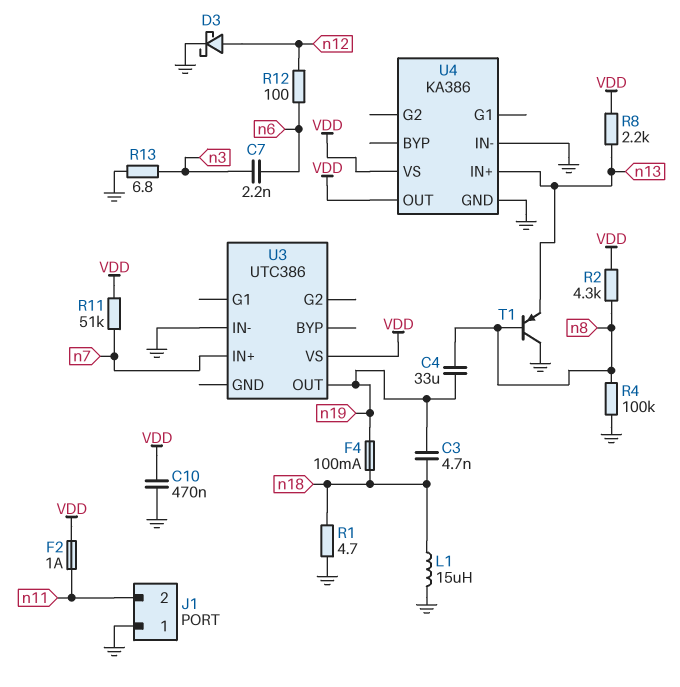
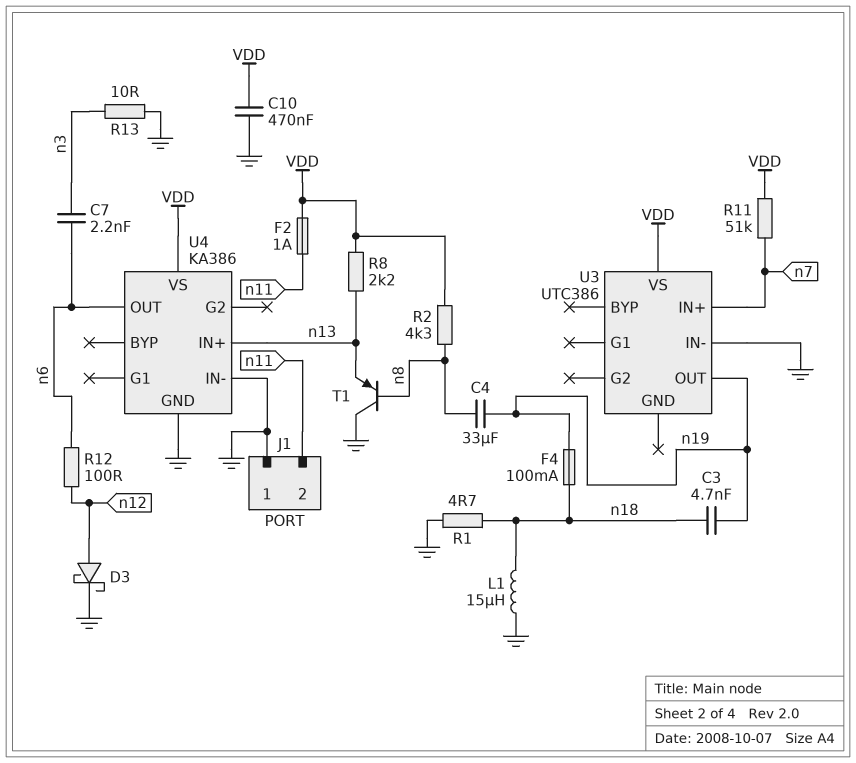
R4: 100k (GND, n8) -> none
R13: 6.8 (GND, n3) -> 10 (GND, n3)
U4 pin OUT: VDD -> n6

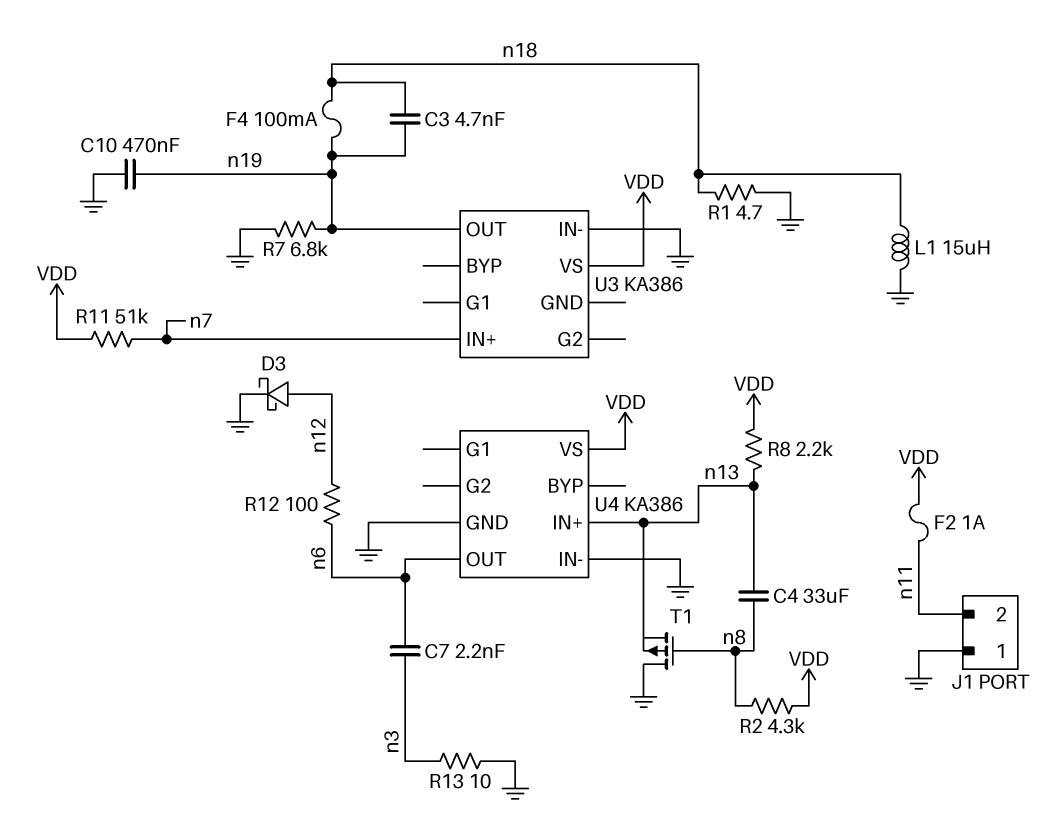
C4: 33uF (n8, n19) -> 33uF (n8, n13)
C10: 470nF (GND, VDD) -> 470nF (GND, n19)
R7: none -> 6.8k (GND, n19)
T1: PNP (B n8, C GND, E n13) -> PMOS (G n8, D GND, S n13)
U3: UTC386 -> KA386

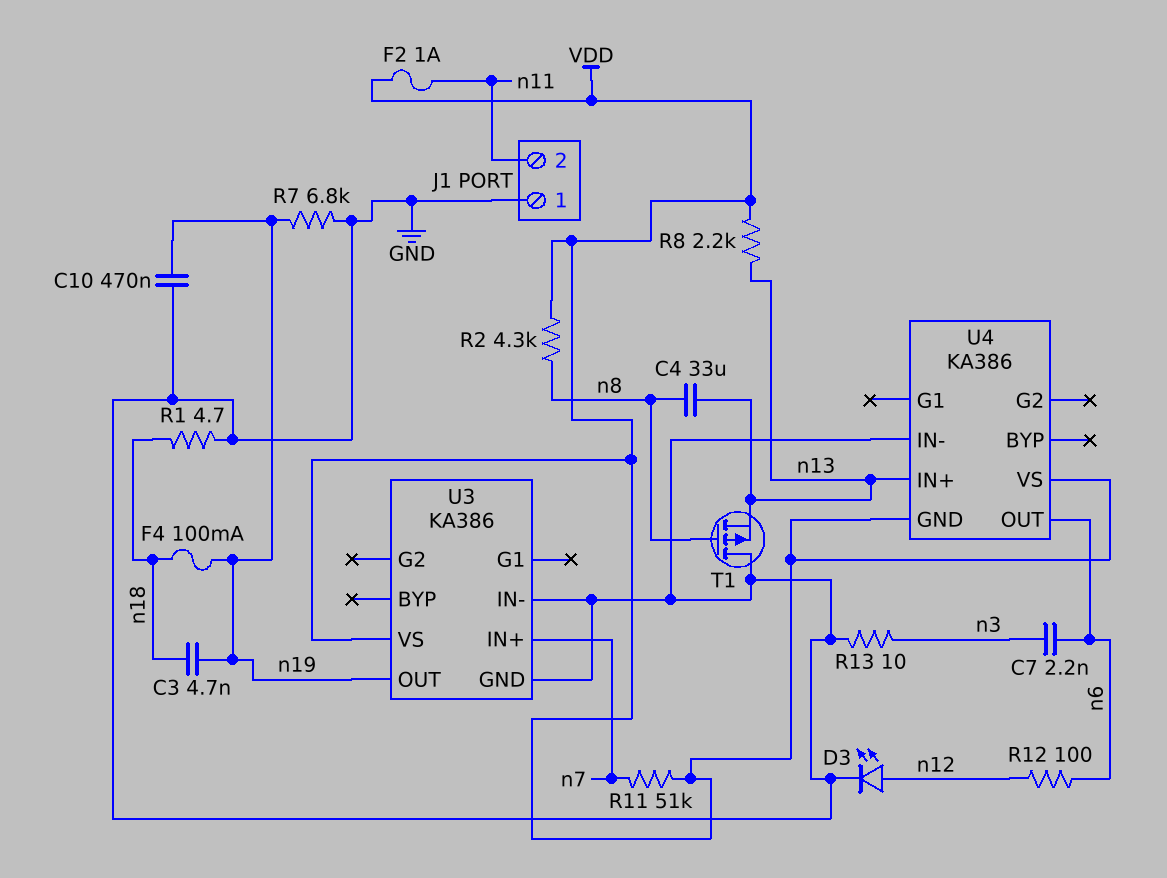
D3: schottky (A n12, K GND) -> LED (A n12, K GND)
L1: 15uH (GND, n18) -> none
U3 pin GND: none -> GND
U4 pin GND: GND -> VDD

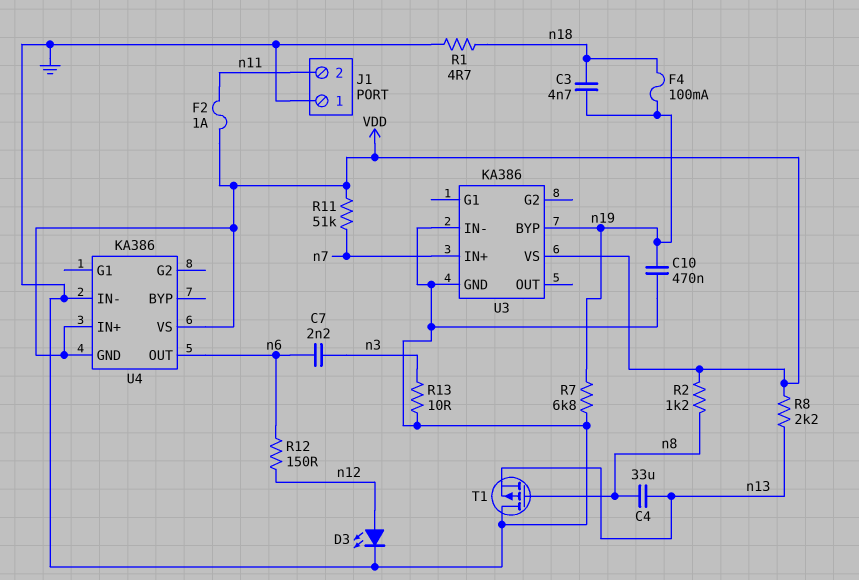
R2: 4.3k (VDD, n8) -> 1.2k (VDD, n8)
R12: 100 (n6, n12) -> 150 (n6, n12)
U3 pin BYP: none -> n19
U3 pin OUT: n19 -> none
U4 pin IN+: n13 -> VDD

